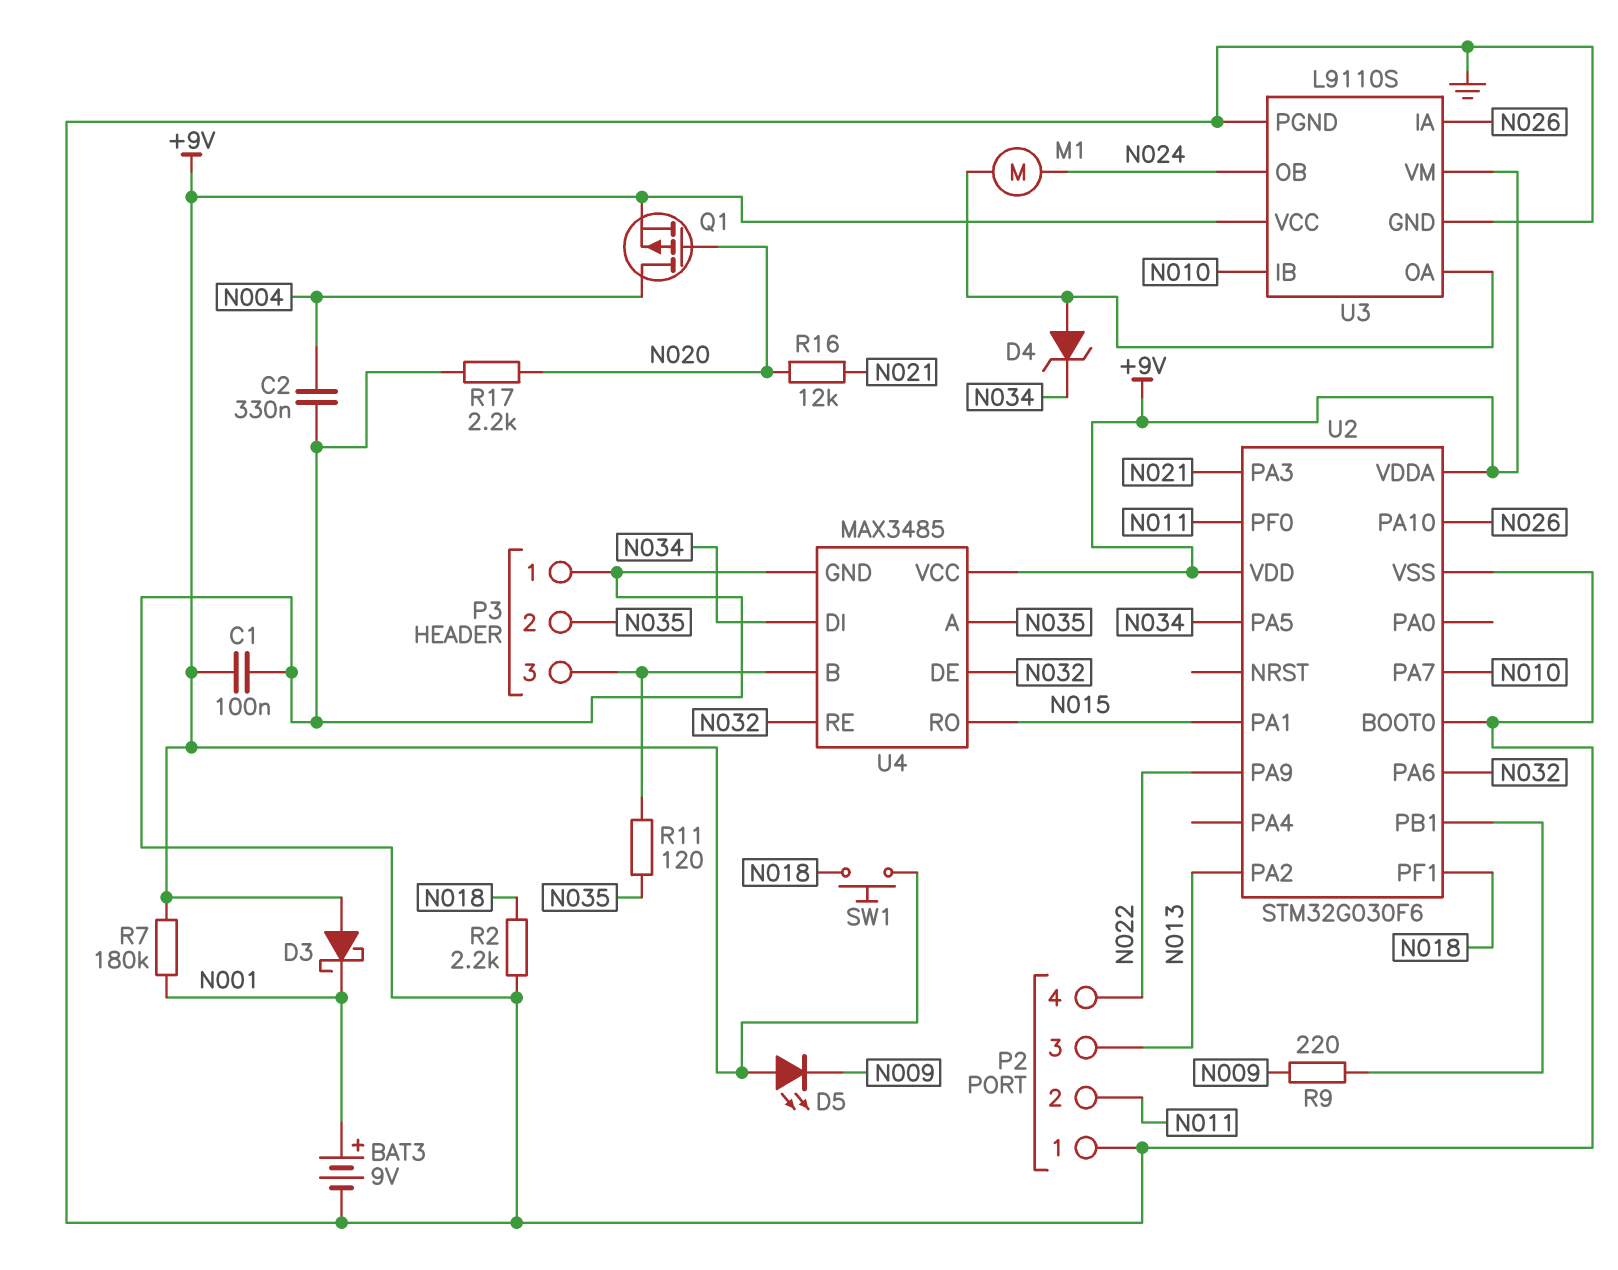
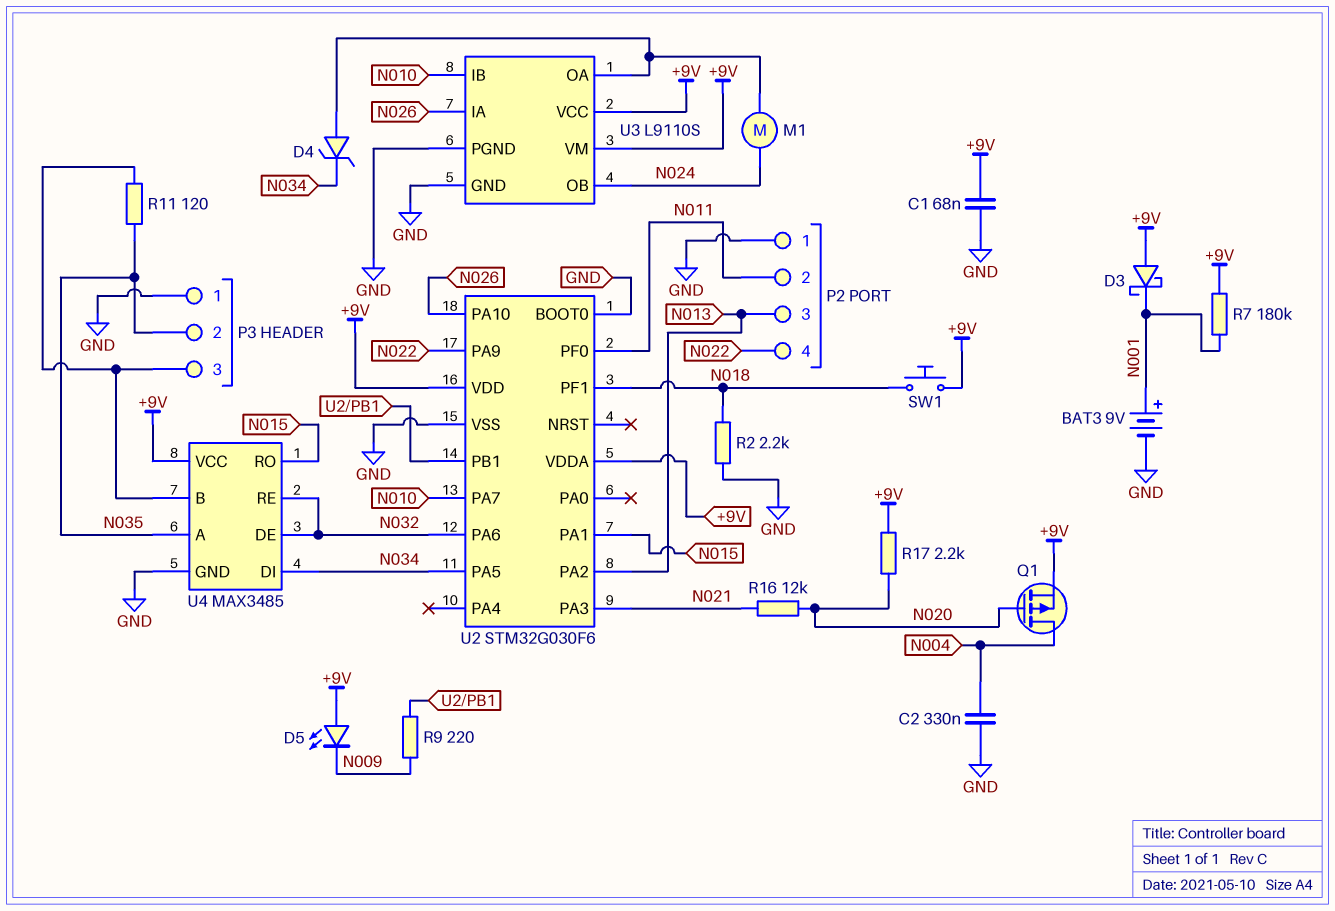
C1: 100nF (+9V, GND) -> 68nF (+9V, GND)
R17: 2.2k (GND, N020) -> 2.2k (+9V, N020)

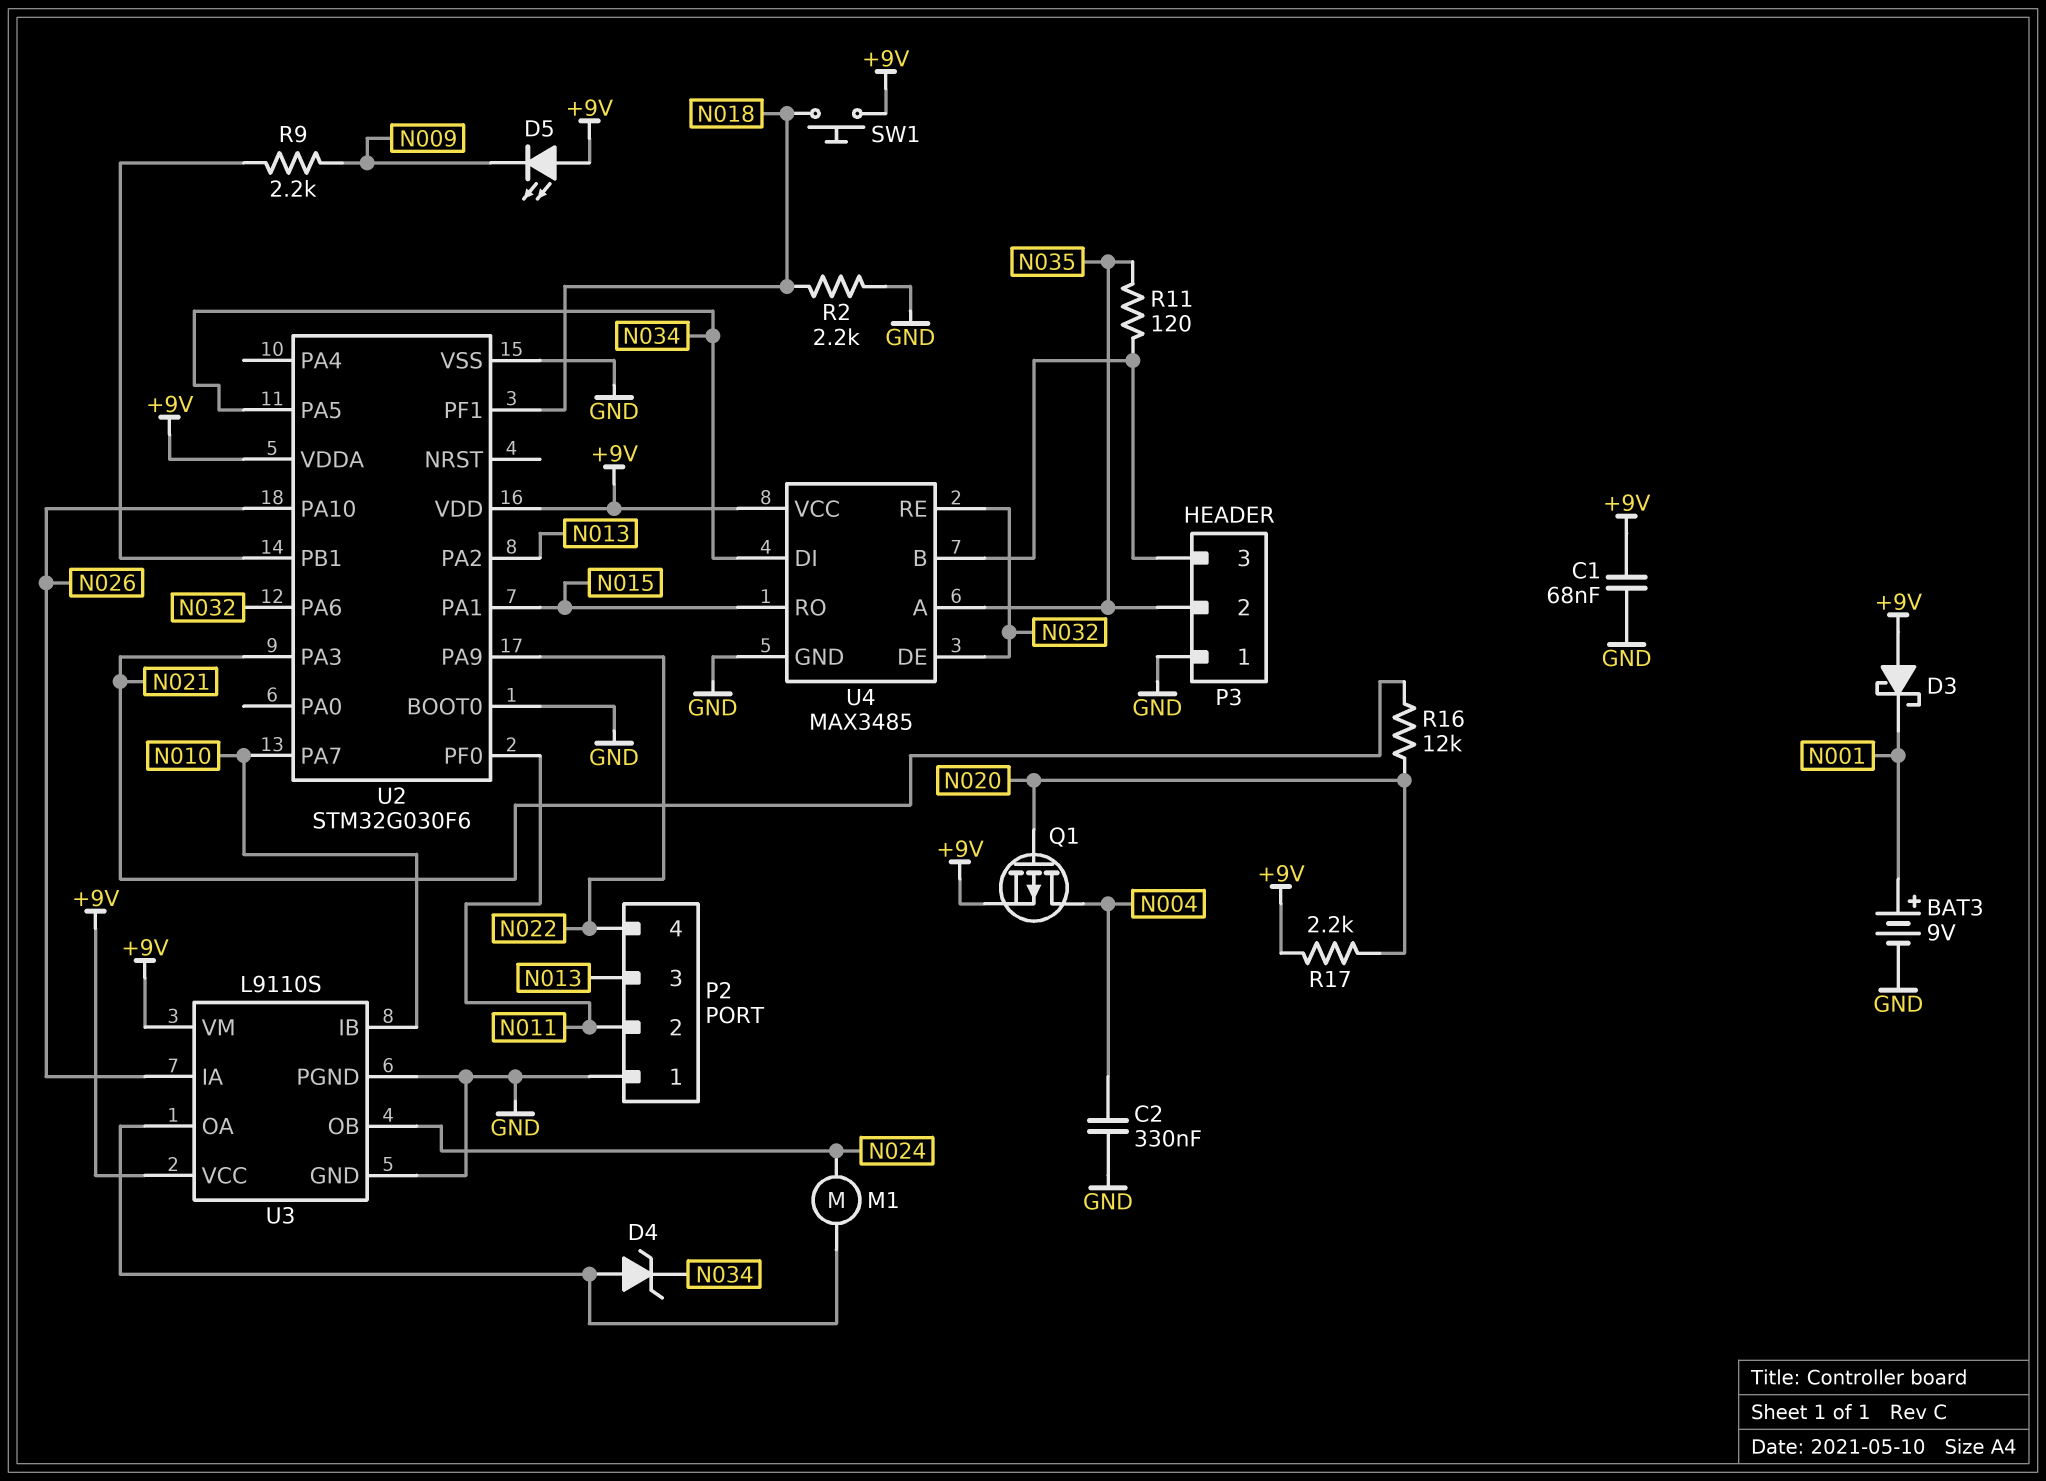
R7: 180k (+9V, N001) -> none
R9: 220 (N009, U2/PB1) -> 2.2k (N009, U2/PB1)

